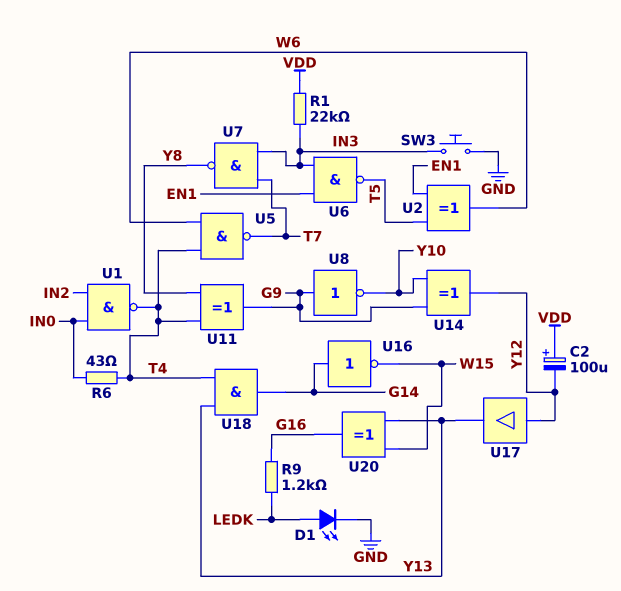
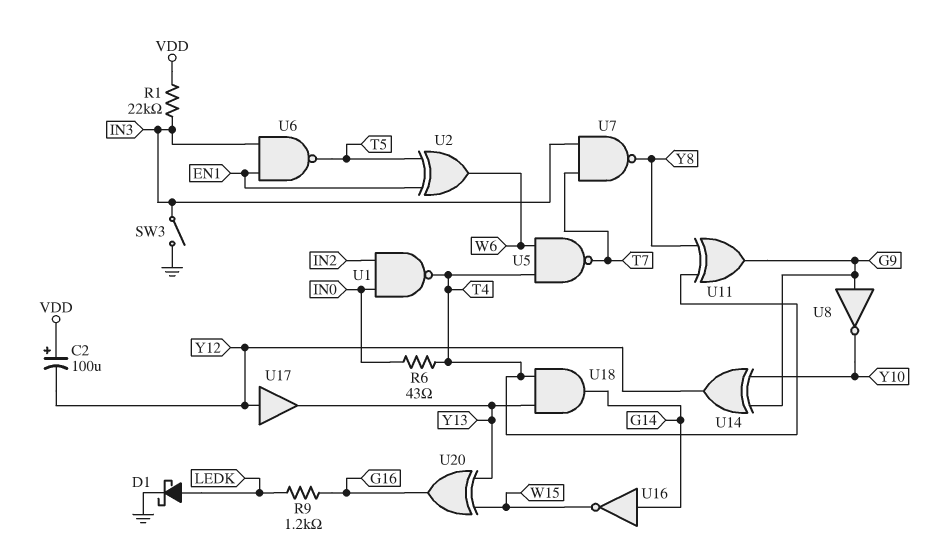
D1: LED (A LEDK, K GND) -> schottky (A LEDK, K GND)
SW3: button (GND, IN3) -> switch (GND, IN3)

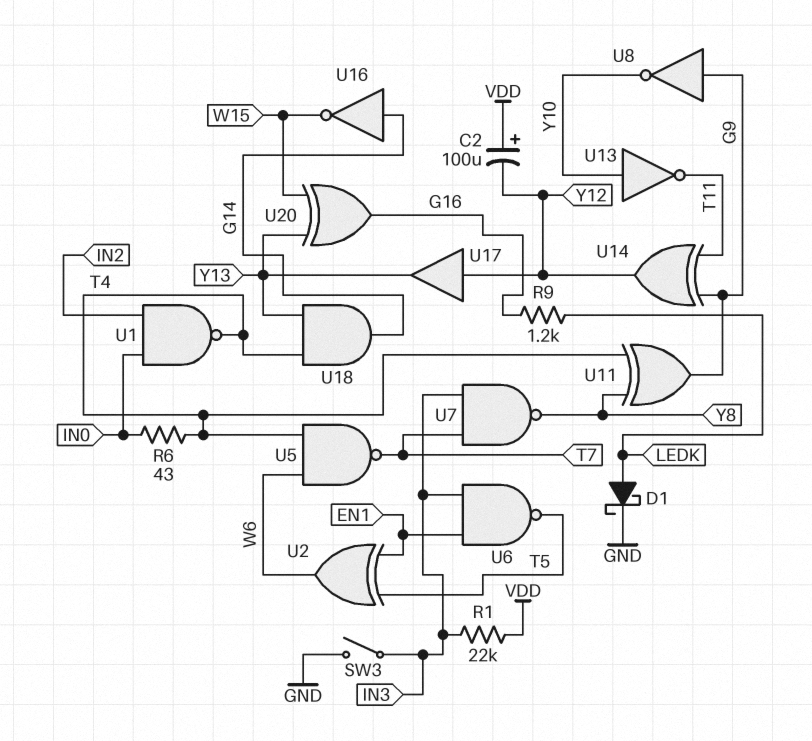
U13: none -> NOT (in Y10, out T11)
U14: XOR (in G9, in Y10, out Y12) -> XOR (in G9, in T11, out Y12)

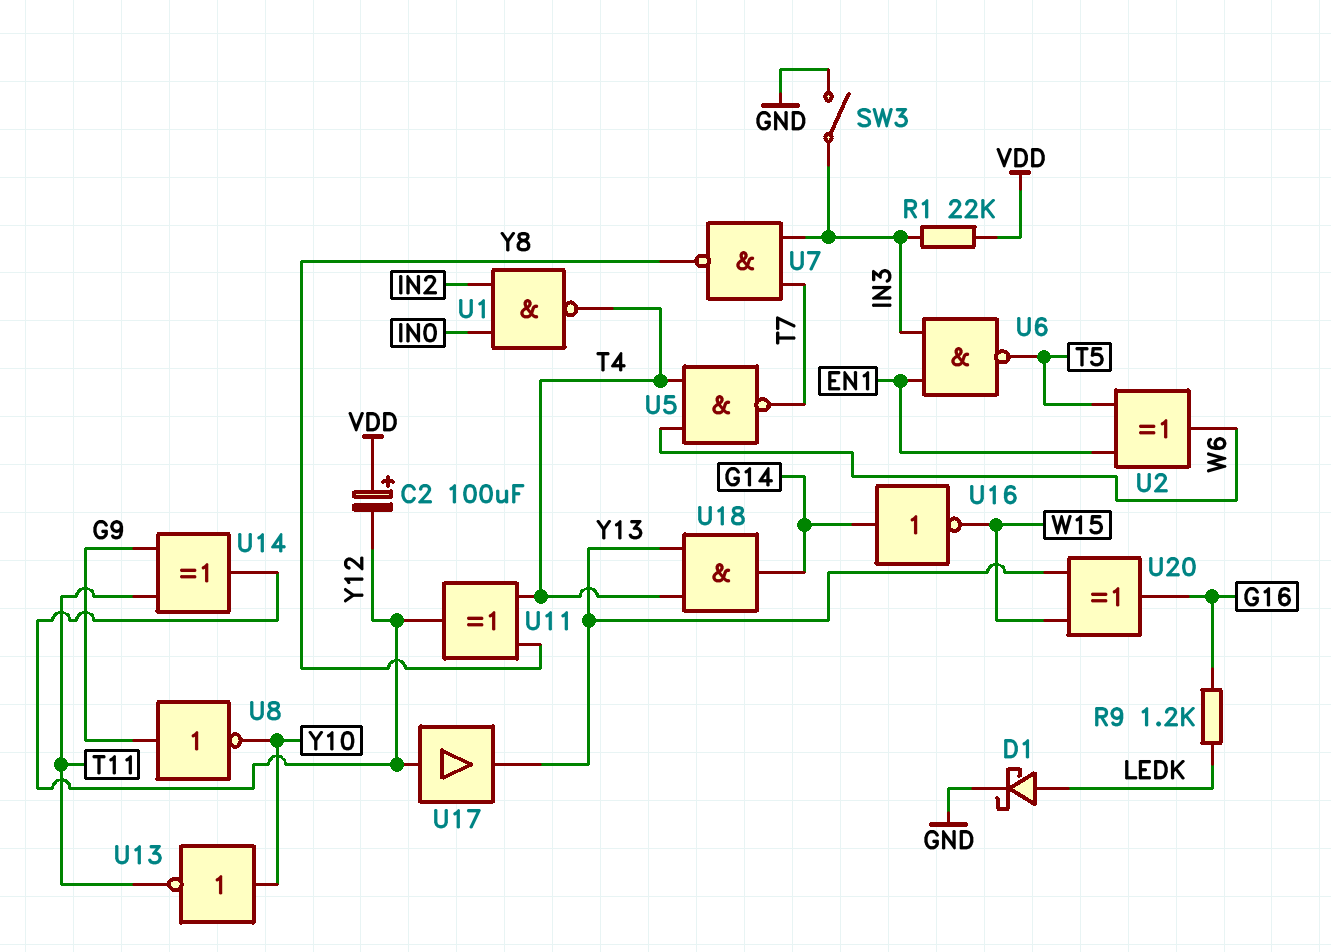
R6: 43 (IN0, T4) -> none
U11: XOR (in T4, in Y8, out G9) -> XOR (in T4, in Y8, out Y12)

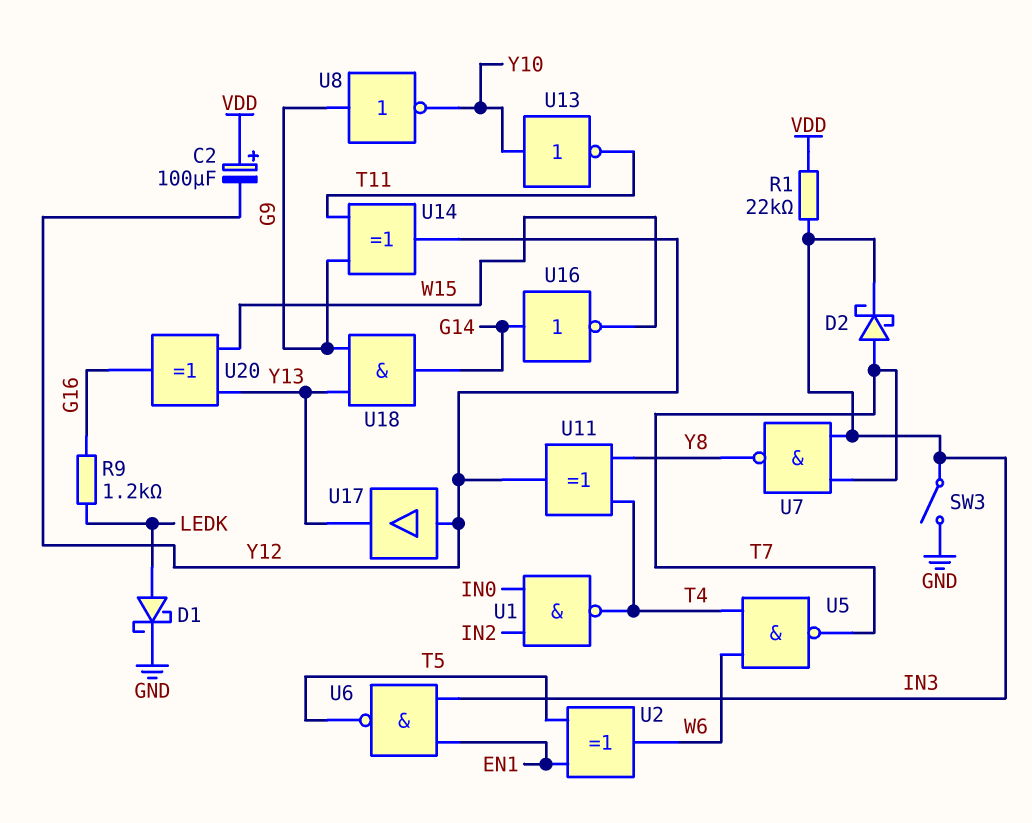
D2: none -> schottky (A T7, K IN3)
U18: AND (in T4, in Y13, out G14) -> AND (in G9, in Y13, out G14)

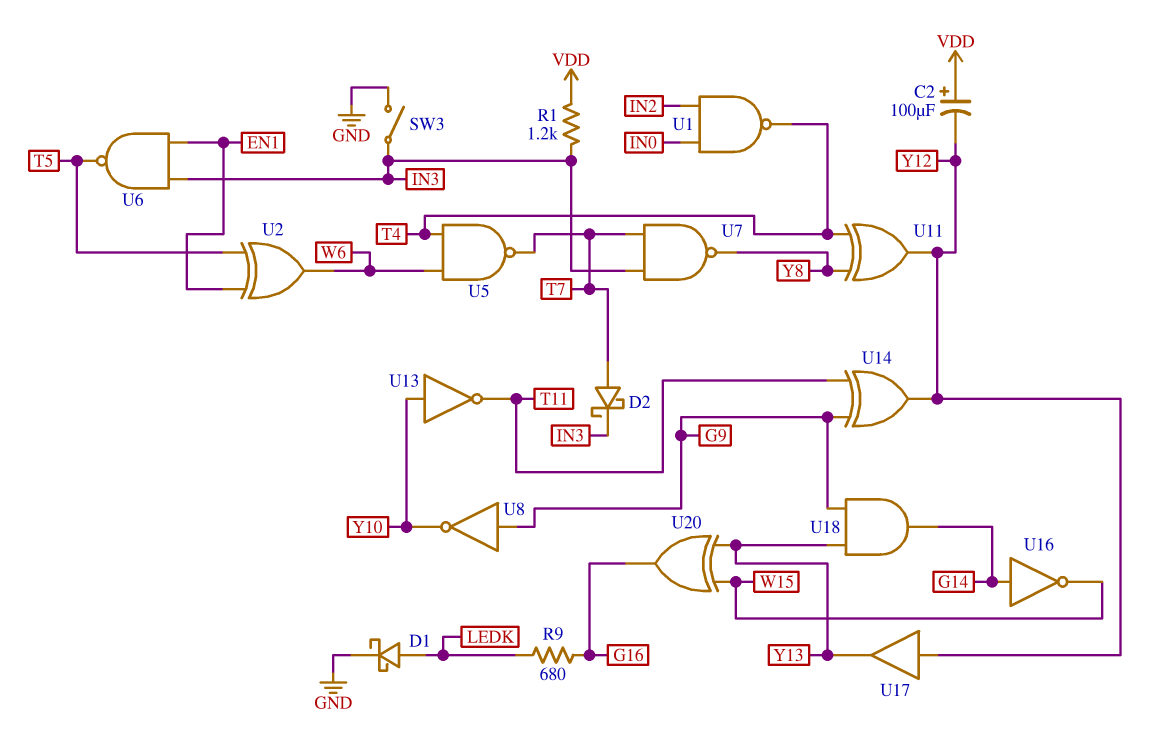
R1: 22k (IN3, VDD) -> 1.2k (IN3, VDD)
R9: 1.2k (G16, LEDK) -> 680 (G16, LEDK)

